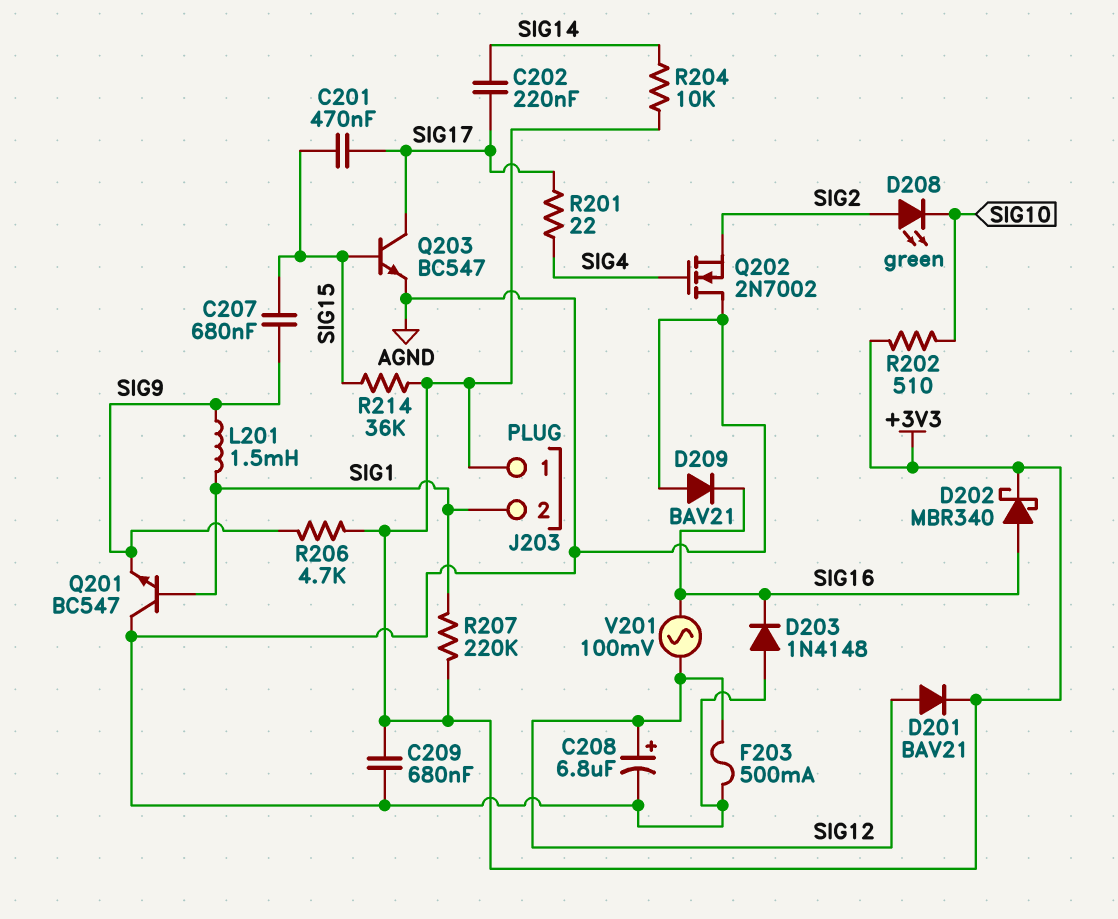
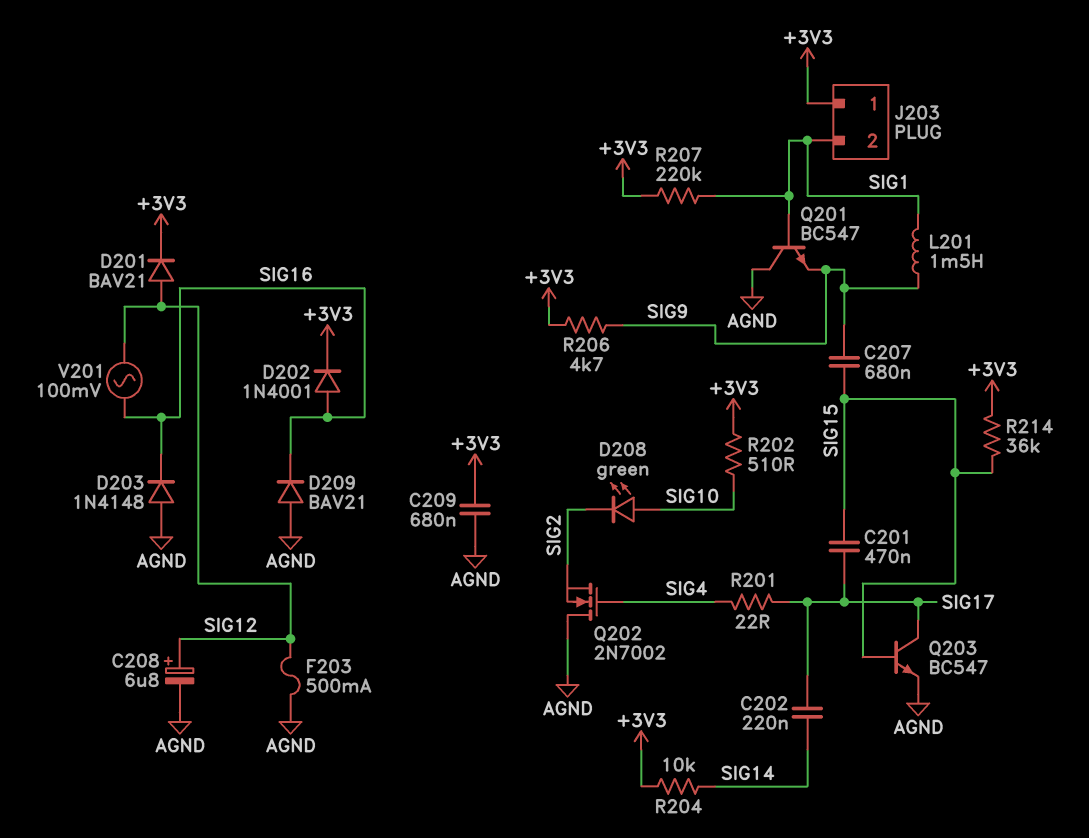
D202: schottky MBR340 (A SIG16, K +3V3) -> diode 1N4001 (A SIG16, K +3V3)
D208: LED green (A SIG2, K SIG10) -> LED green (A SIG10, K SIG2)

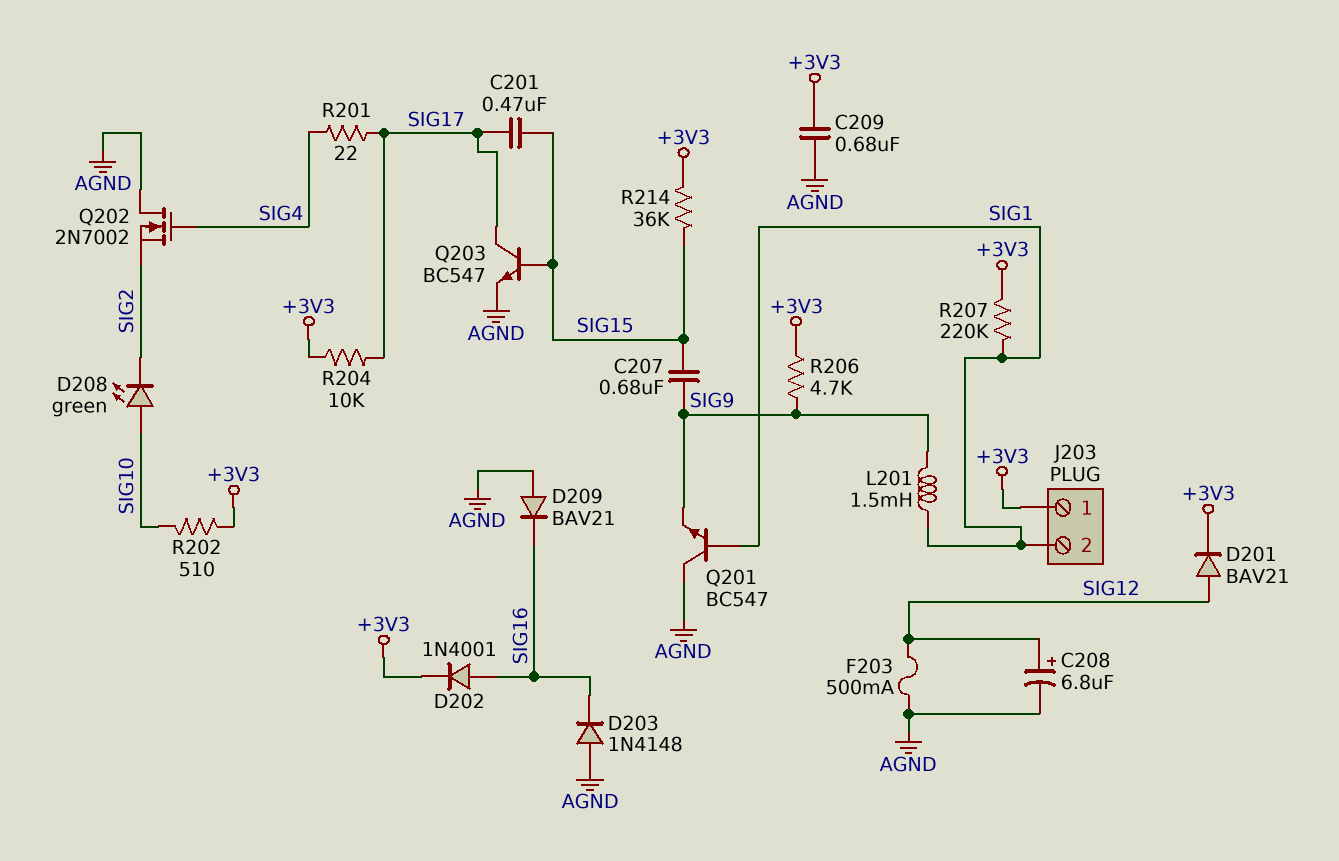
C202: 220nF (SIG14, SIG17) -> none
R204: 10k (+3V3, SIG14) -> 10k (+3V3, SIG17)
V201: AC 100mV (SIG12, SIG16) -> none

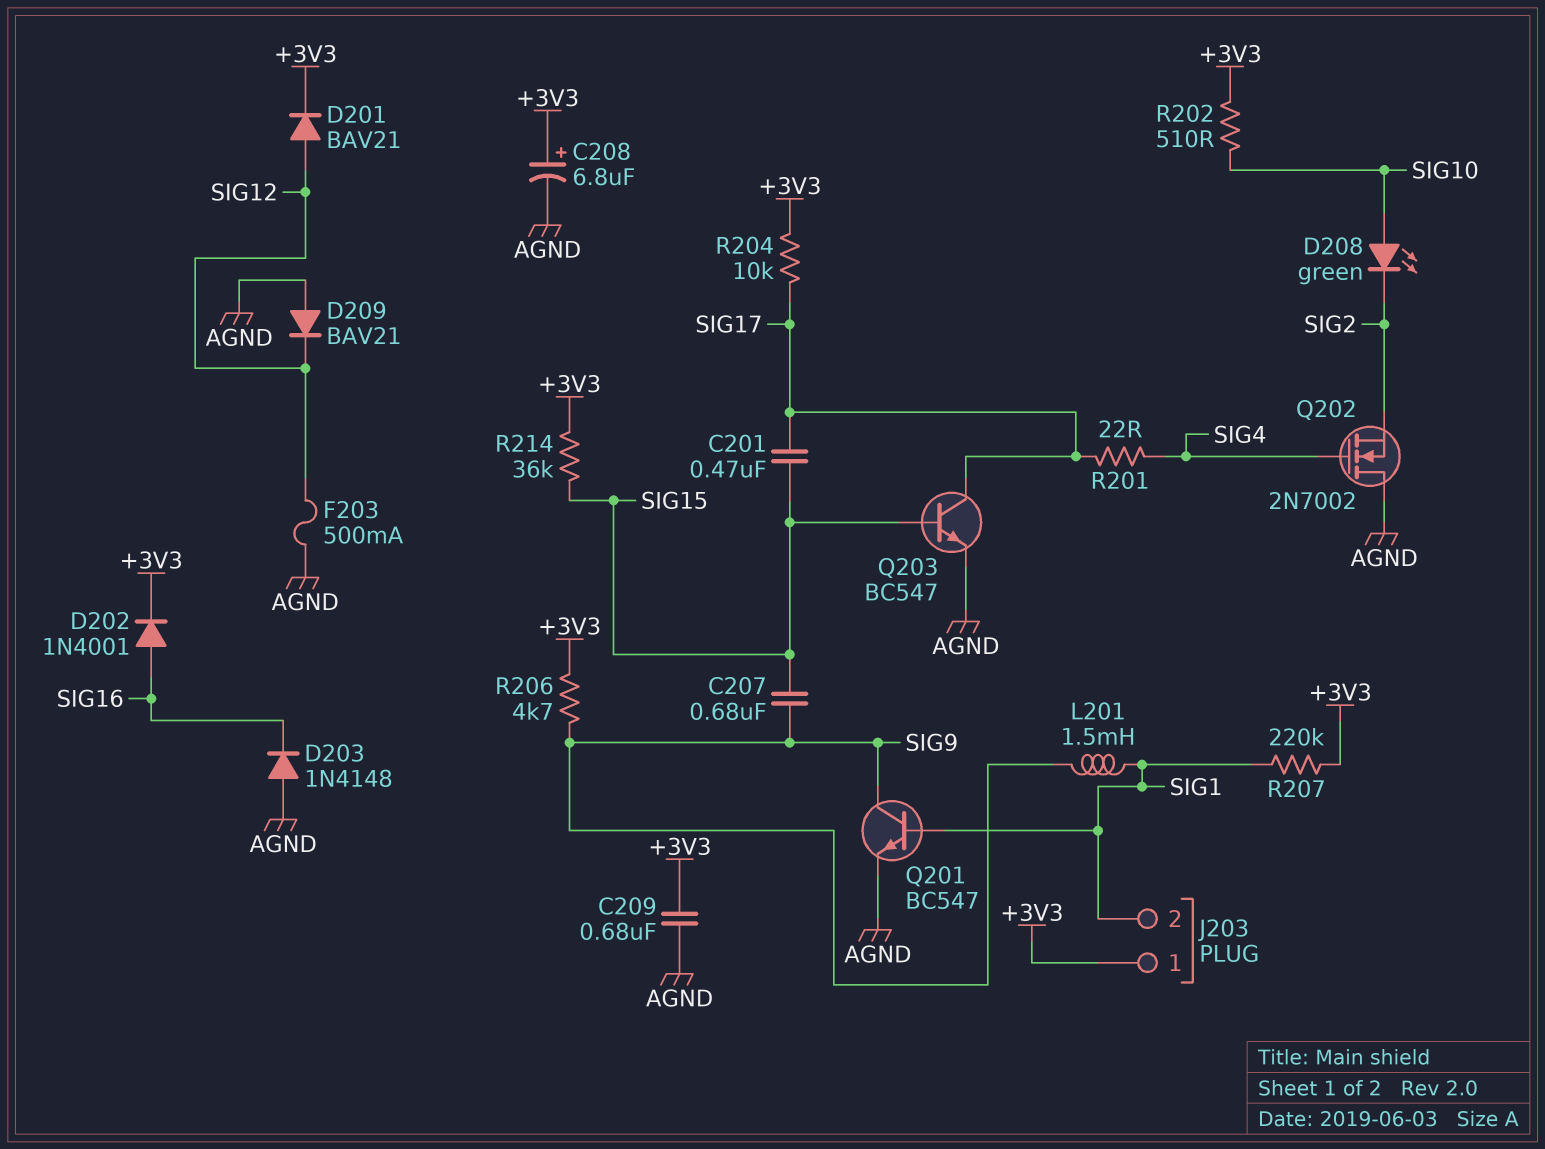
C208: 6.8uF (plus SIG12, minus AGND) -> 6.8uF (plus +3V3, minus AGND)
D209: diode BAV21 (A AGND, K SIG16) -> diode BAV21 (A AGND, K SIG12)
Q201: NPN BC547 (B SIG1, C AGND, E SIG9) -> NPN BC547 (B SIG1, C SIG9, E AGND)

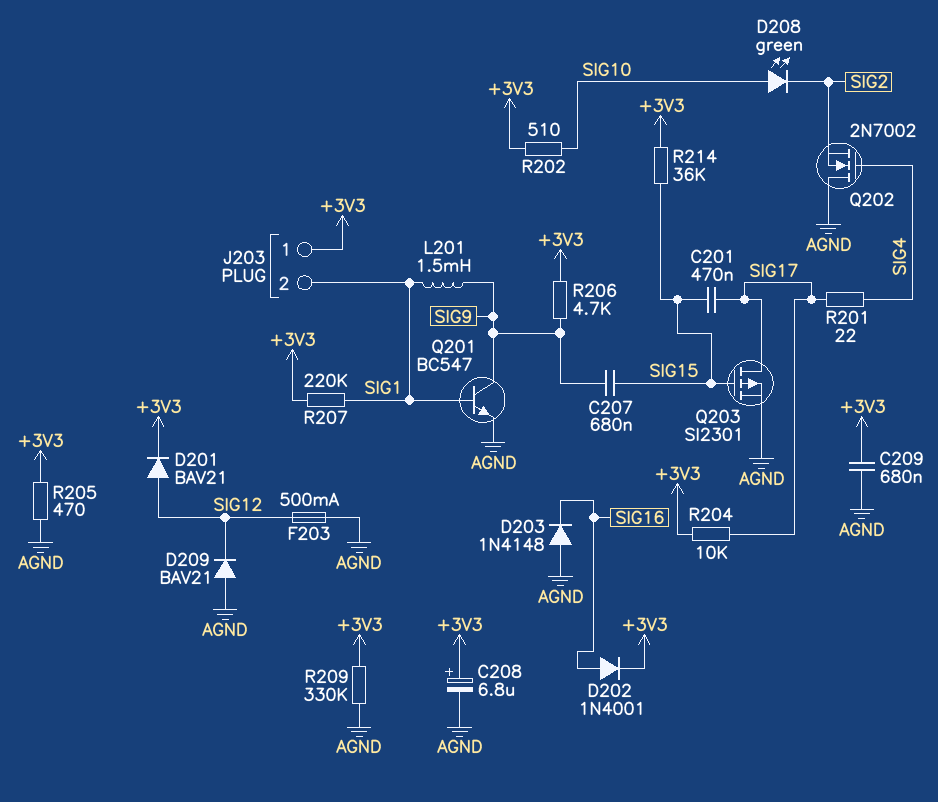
Q203: NPN BC547 (B SIG15, C SIG17, E AGND) -> PMOS SI2301 (G SIG15, D SIG17, S AGND)
R205: none -> 470 (+3V3, AGND)
R209: none -> 330k (+3V3, AGND)

